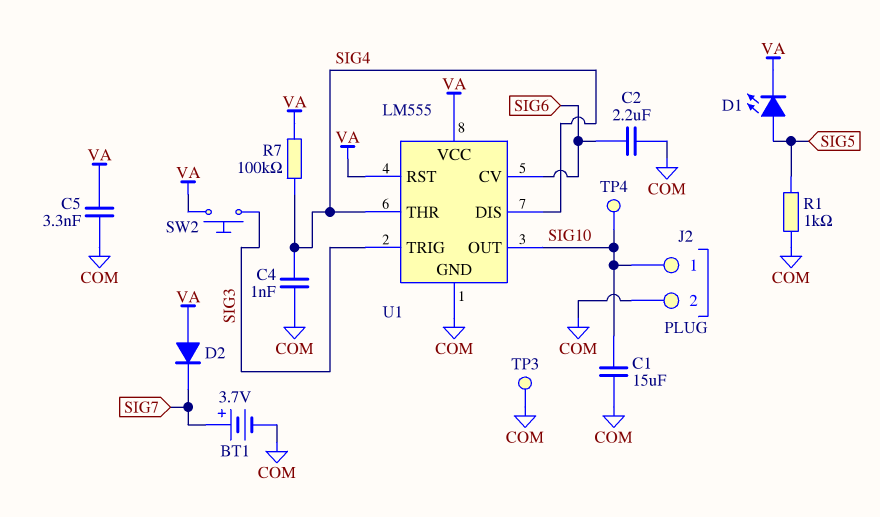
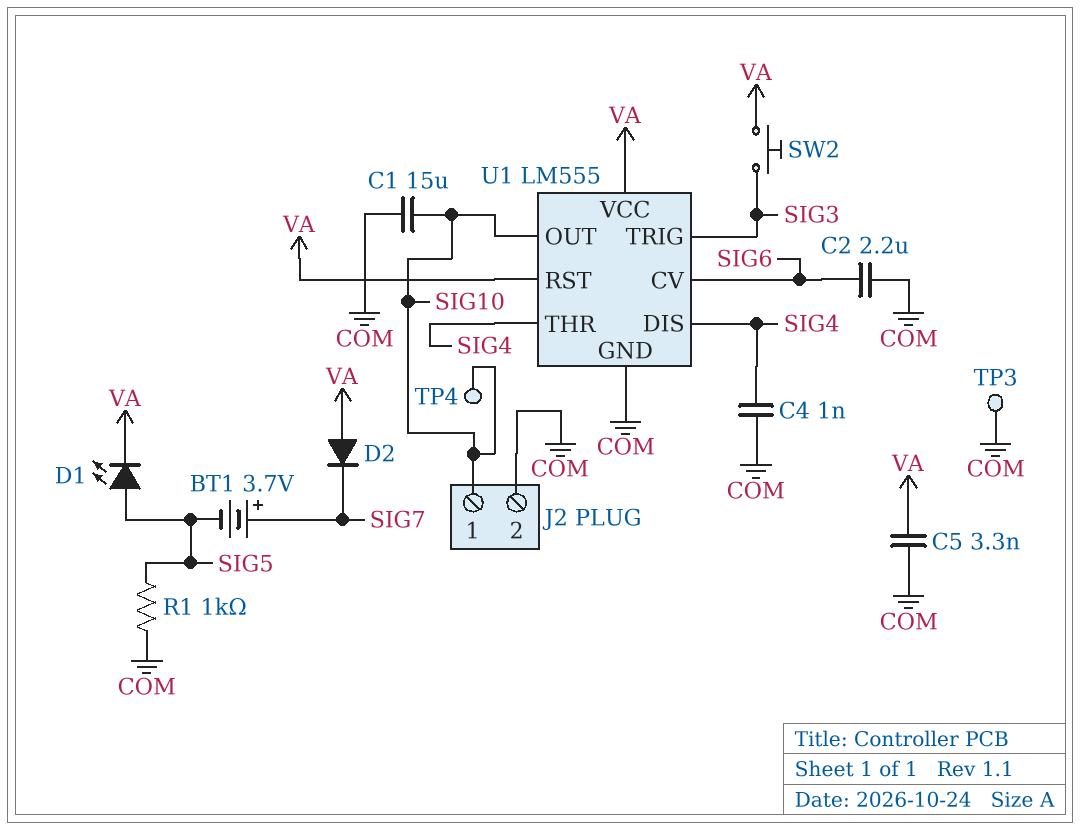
BT1: 3.7V (plus SIG7, minus COM) -> 3.7V (plus SIG7, minus SIG5)
R7: 100k (SIG4, VA) -> none

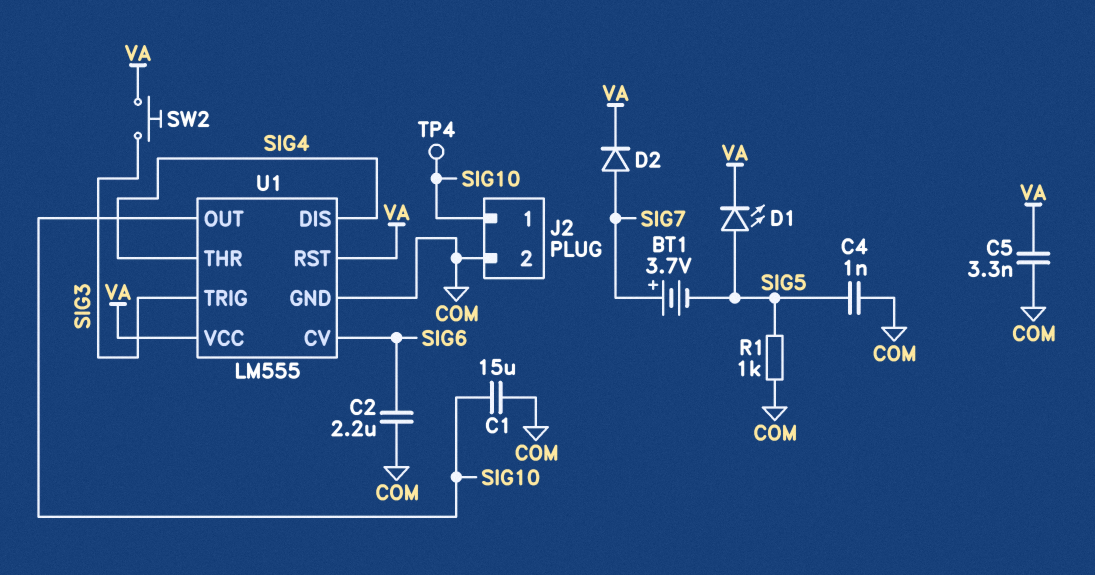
C4: 1nF (COM, SIG4) -> 1nF (COM, SIG5)
D2: diode (A VA, K SIG7) -> diode (A SIG7, K VA)
TP3: test point (COM) -> none

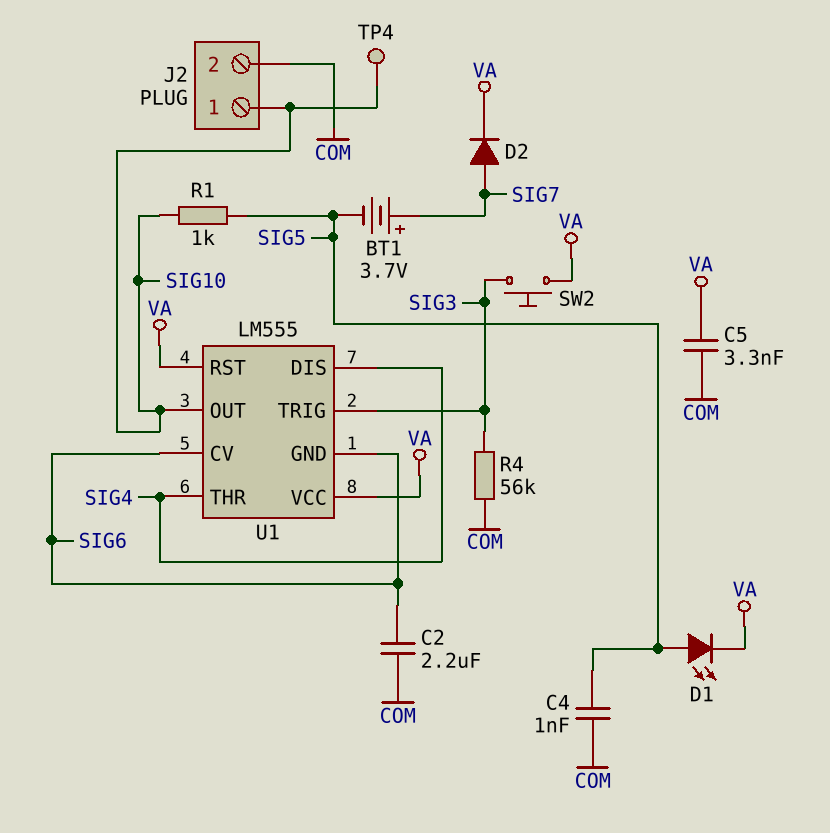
C1: 15uF (COM, SIG10) -> none
R1: 1k (COM, SIG5) -> 1k (SIG5, SIG10)
R4: none -> 56k (COM, SIG3)
U1 pin GND: COM -> SIG6

